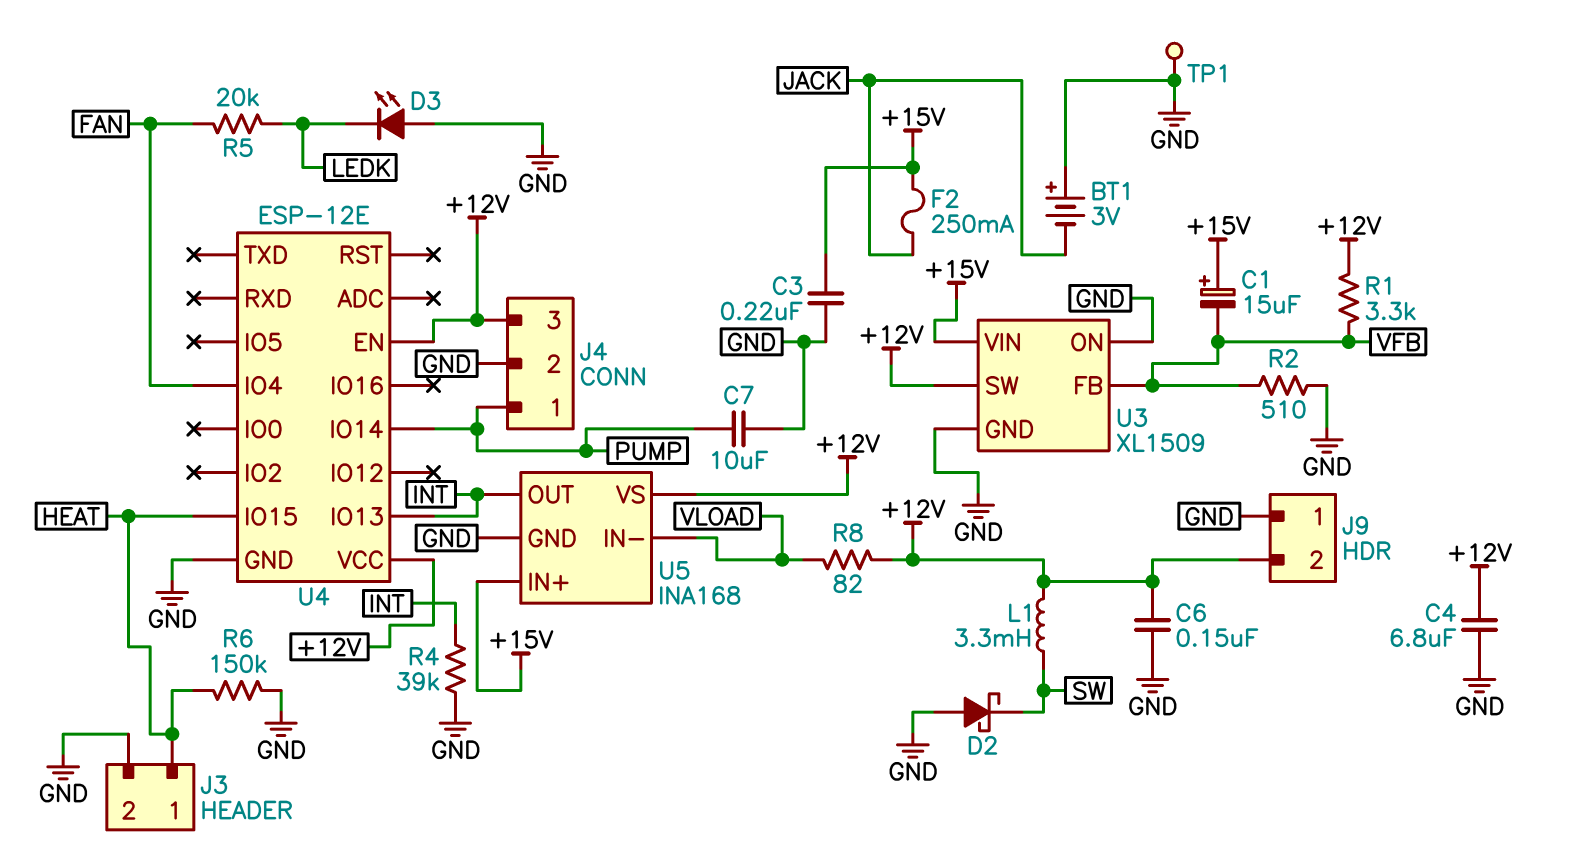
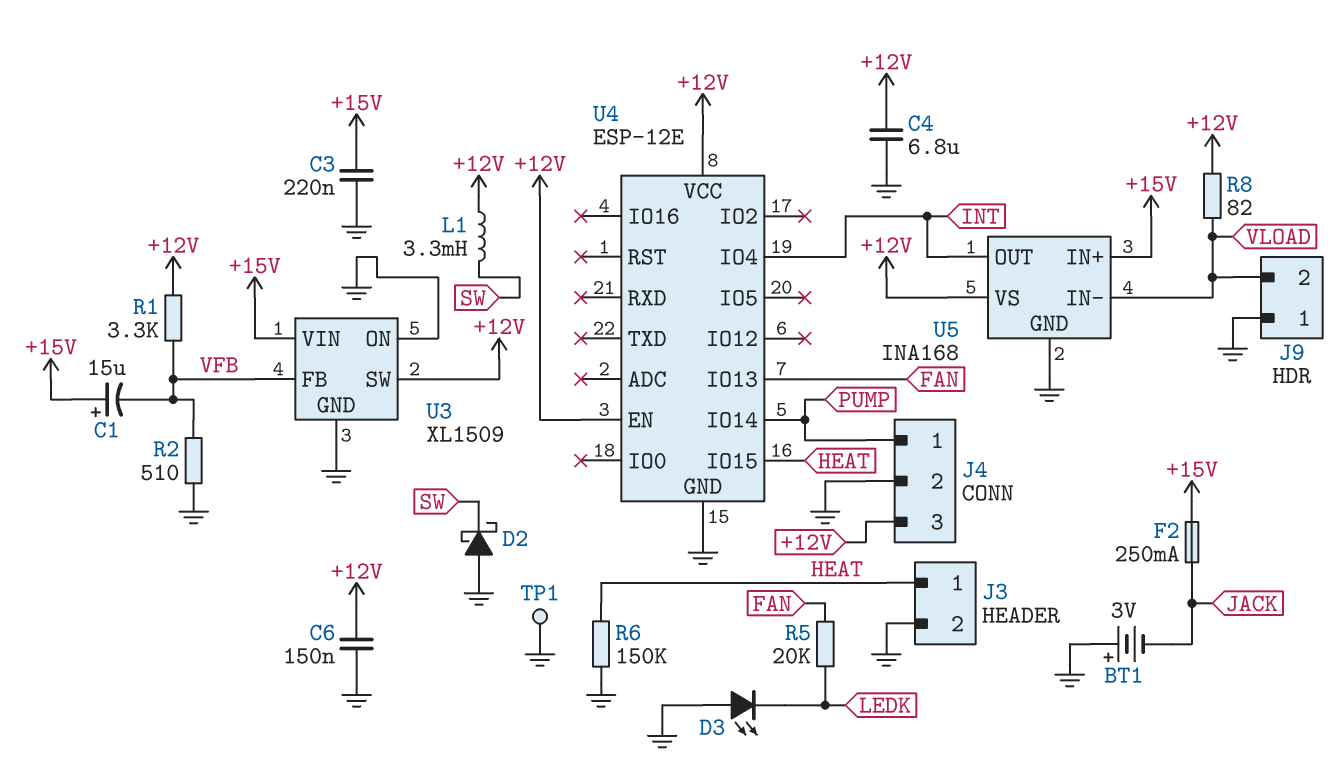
C7: 10uF (GND, PUMP) -> none
J9 pin 2: +12V -> VLOAD
R4: 39k (GND, INT) -> none
U4 pin IO4: FAN -> INT
U4 pin IO13: INT -> FAN

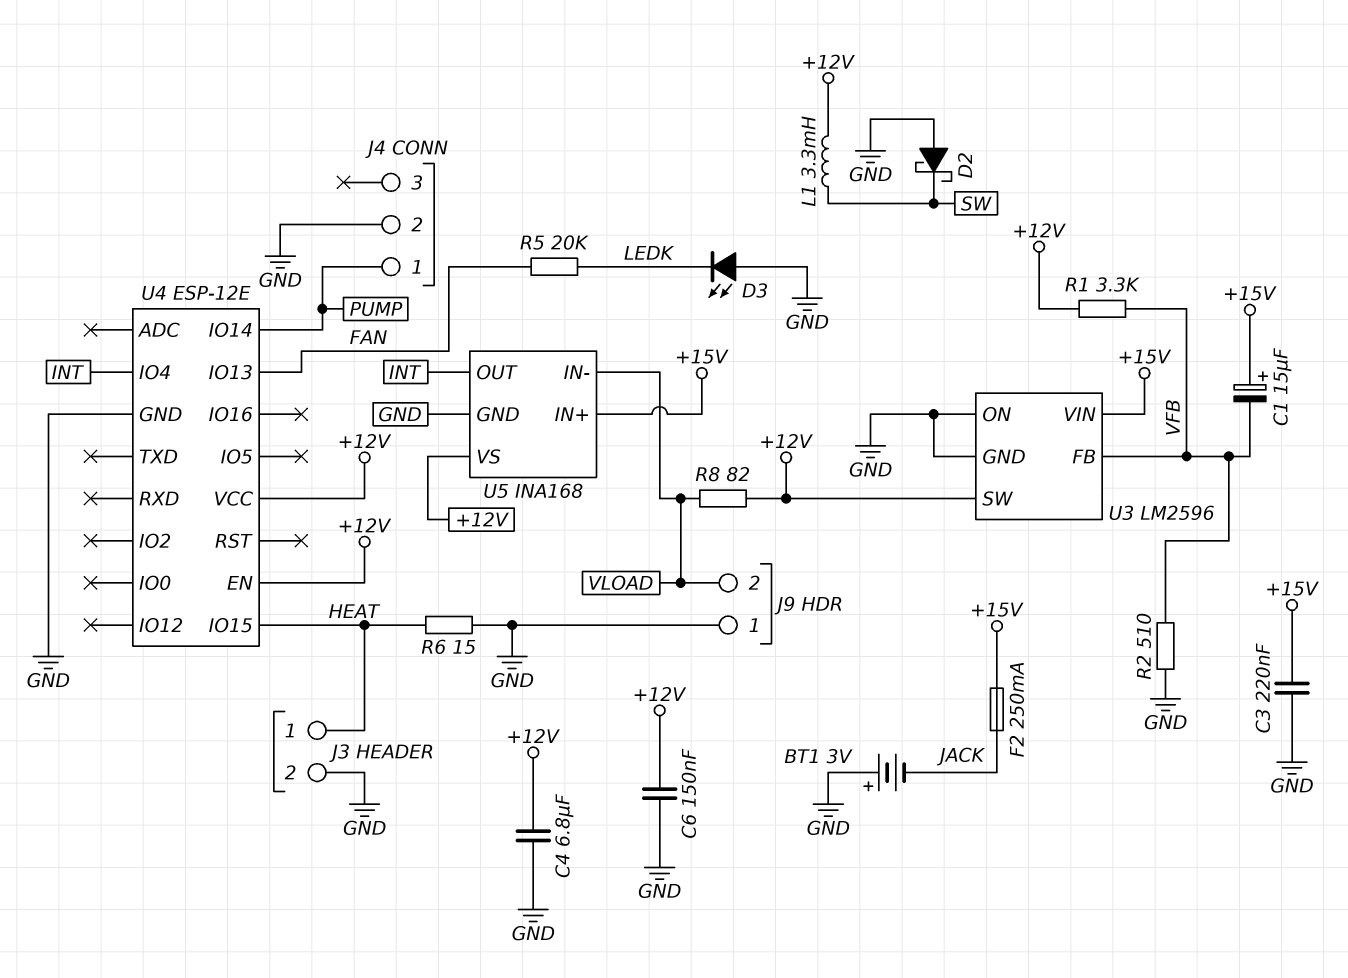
J4 pin 3: +12V -> none
R6: 150k (GND, HEAT) -> 15 (GND, HEAT)
TP1: test point (GND) -> none
U3: XL1509 -> LM2596

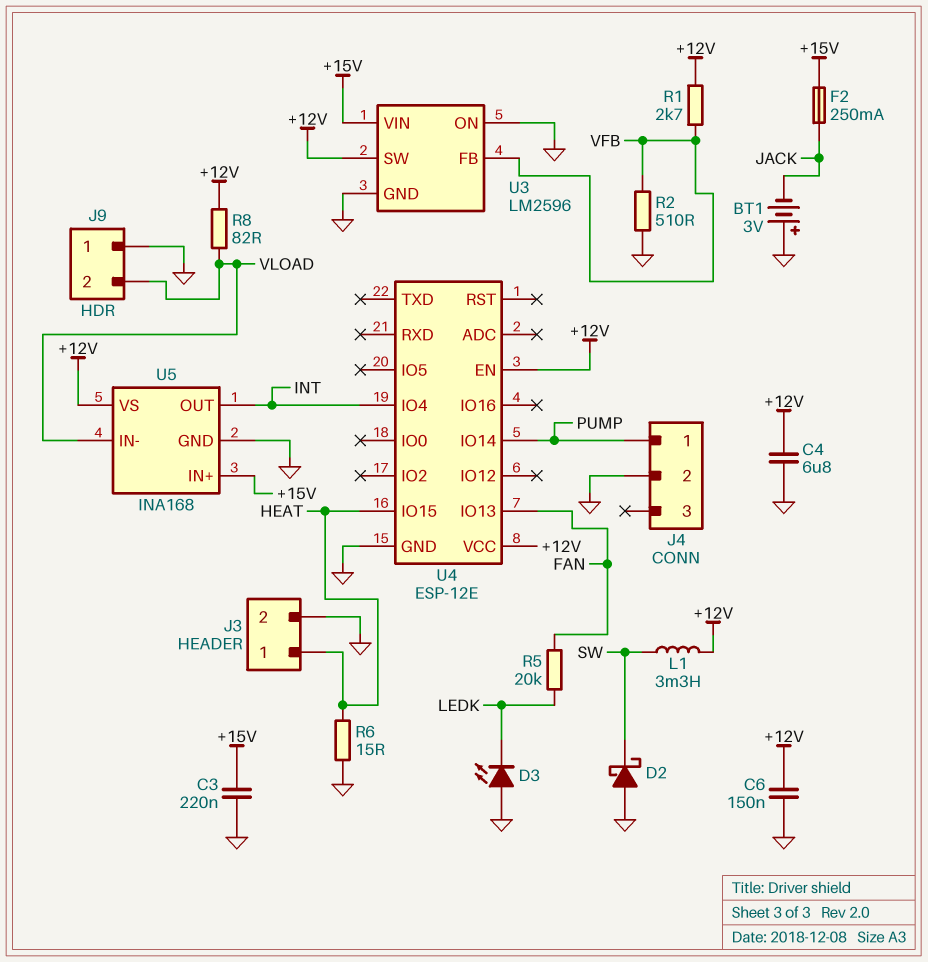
C1: 15uF (plus +15V, minus VFB) -> none
R1: 3.3k (+12V, VFB) -> 2.7k (+12V, VFB)

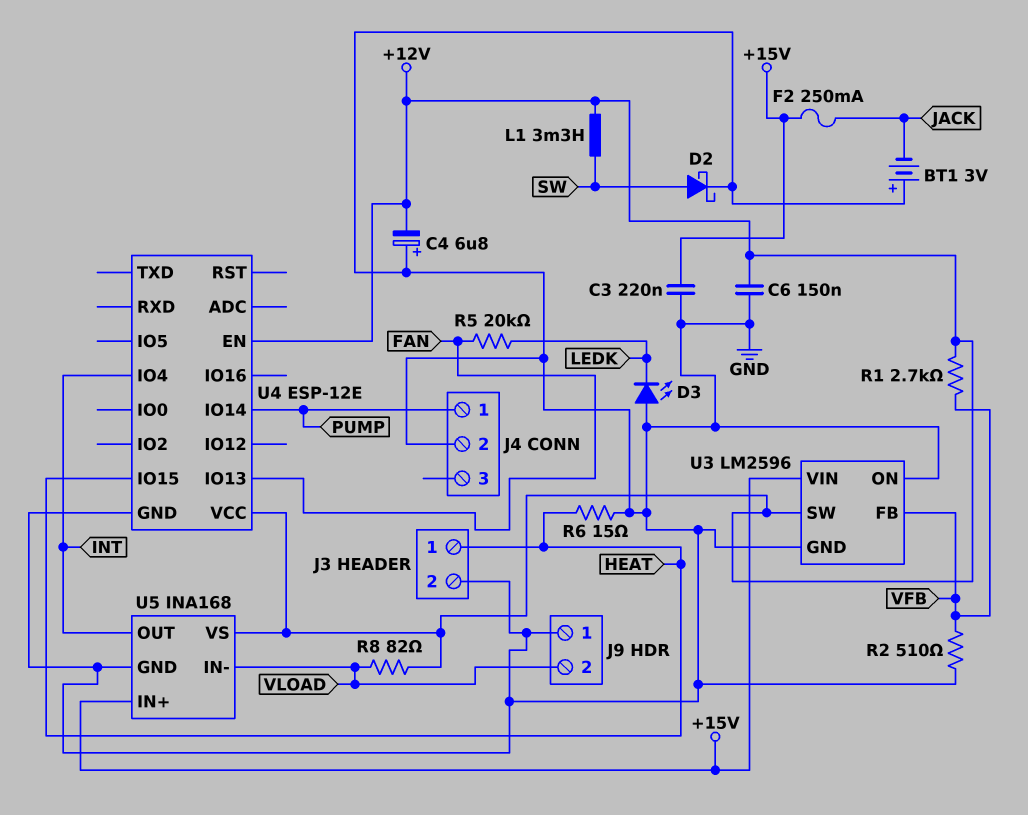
C4: 6.8uF (+12V, GND) -> 6.8uF (plus GND, minus +12V)
D2: schottky (A GND, K SW) -> schottky (A SW, K GND)

